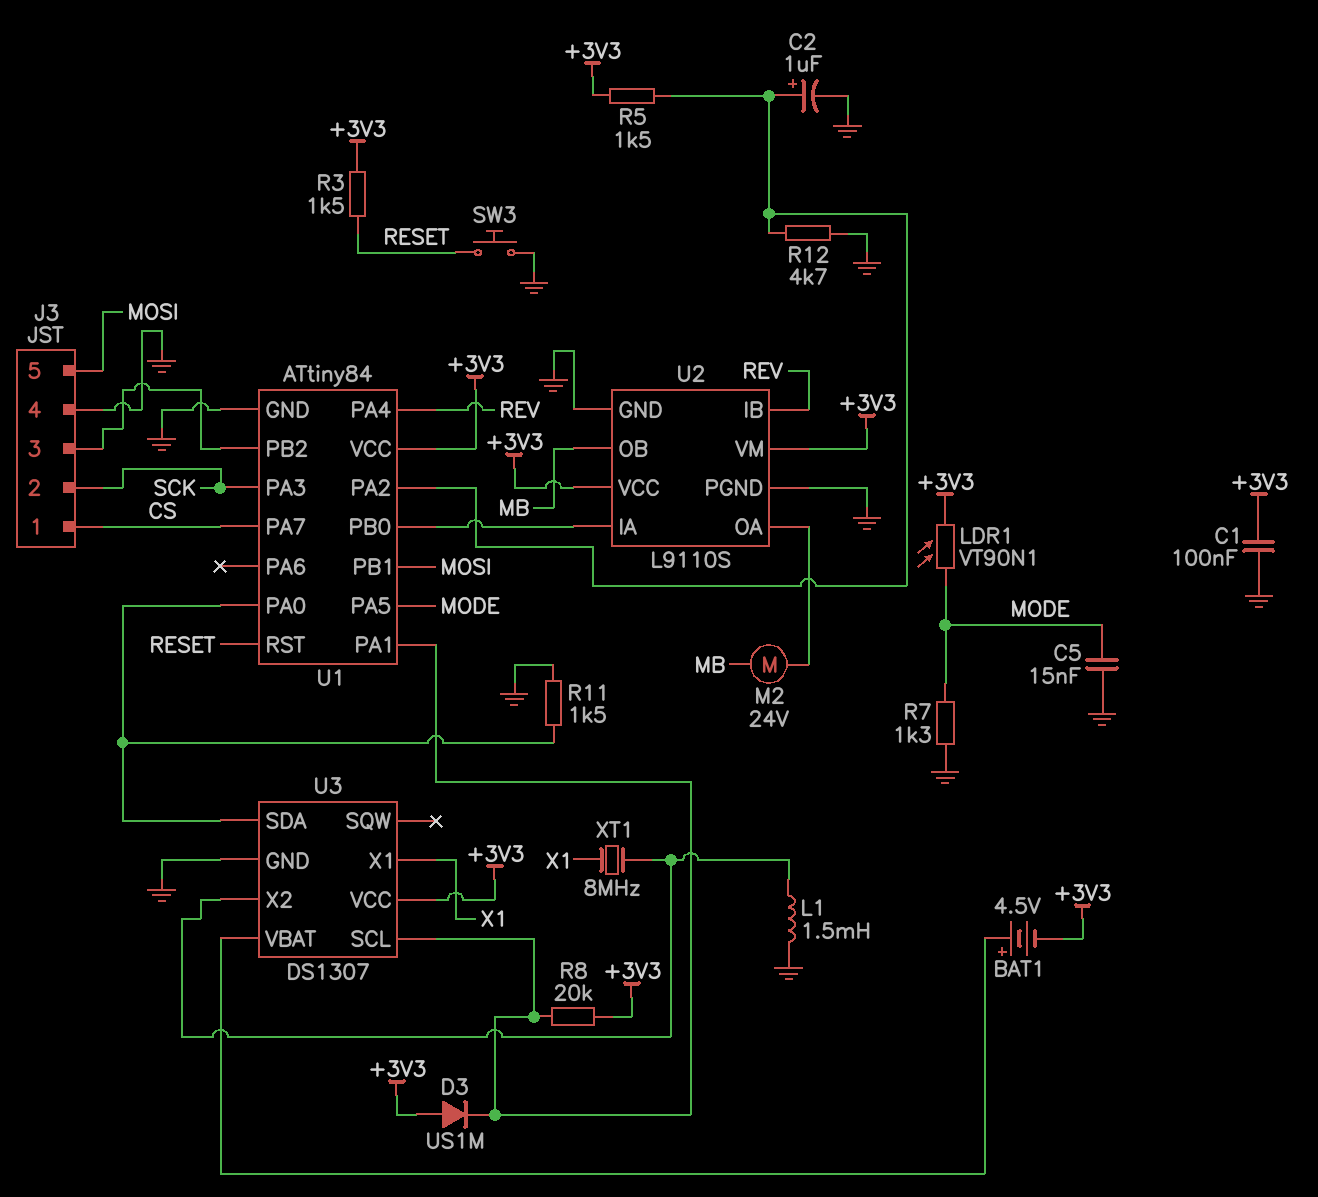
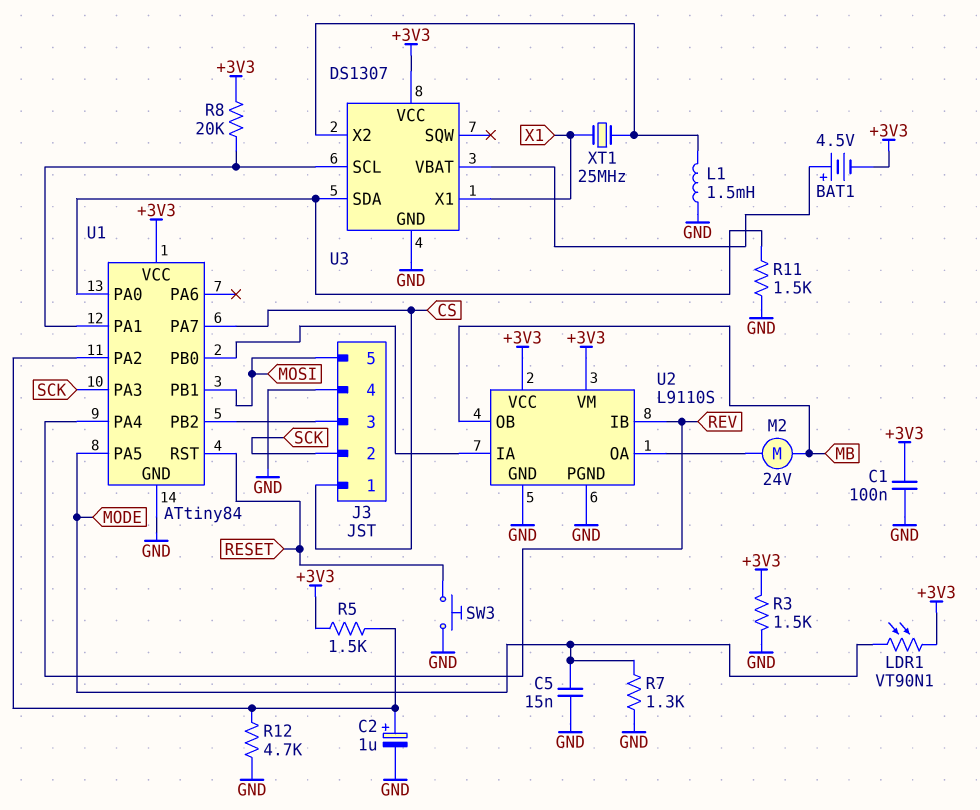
D3: diode US1M (A +3V3, K U1/PA1) -> none
R3: 1.5k (+3V3, RESET) -> 1.5k (+3V3, GND)
XT1: 8MHz (U3/X2, X1) -> 25MHz (U3/X2, X1)

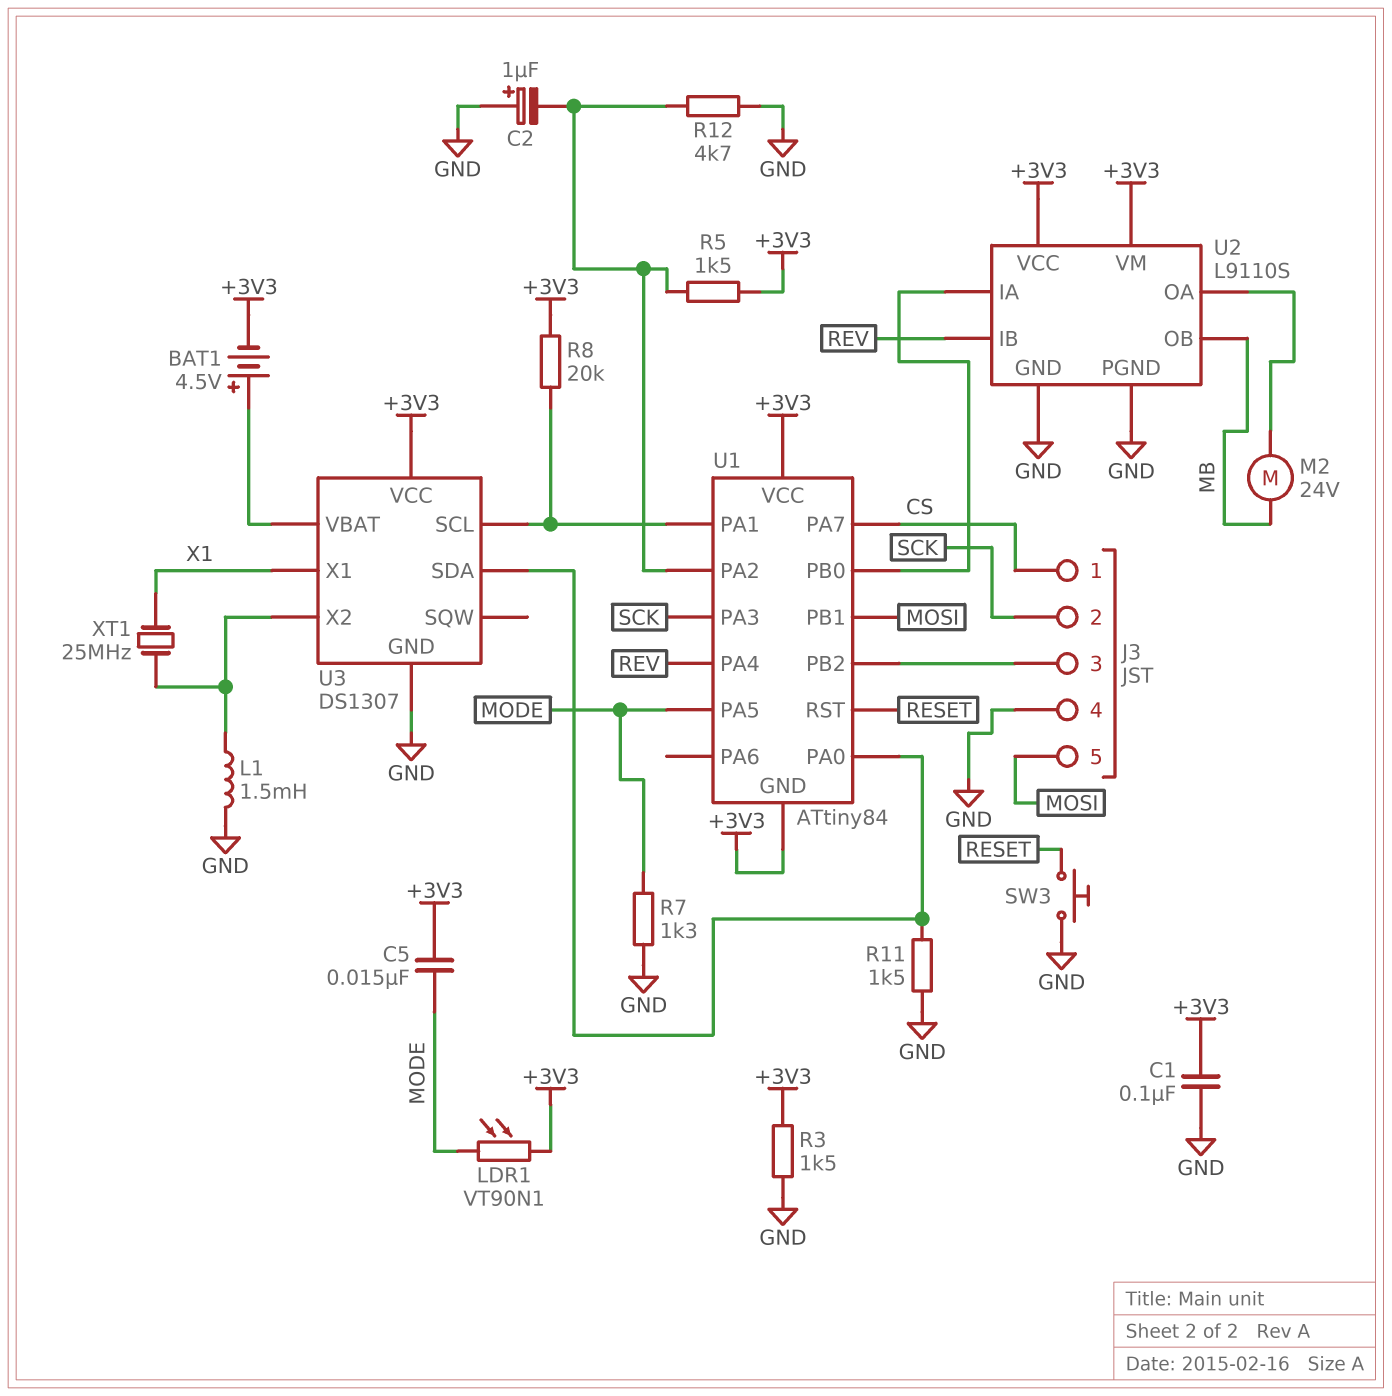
C2: 1uF (plus U1/PA2, minus GND) -> 1uF (plus GND, minus U1/PA2)
C5: 15nF (GND, MODE) -> 15nF (+3V3, MODE)
U1 pin GND: GND -> +3V3

